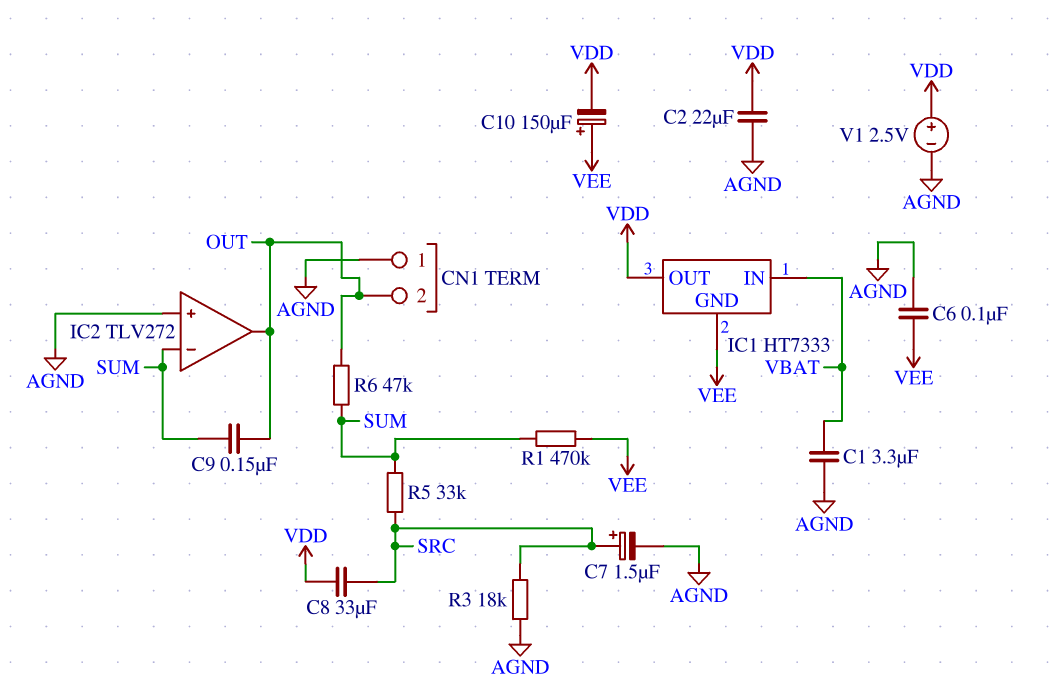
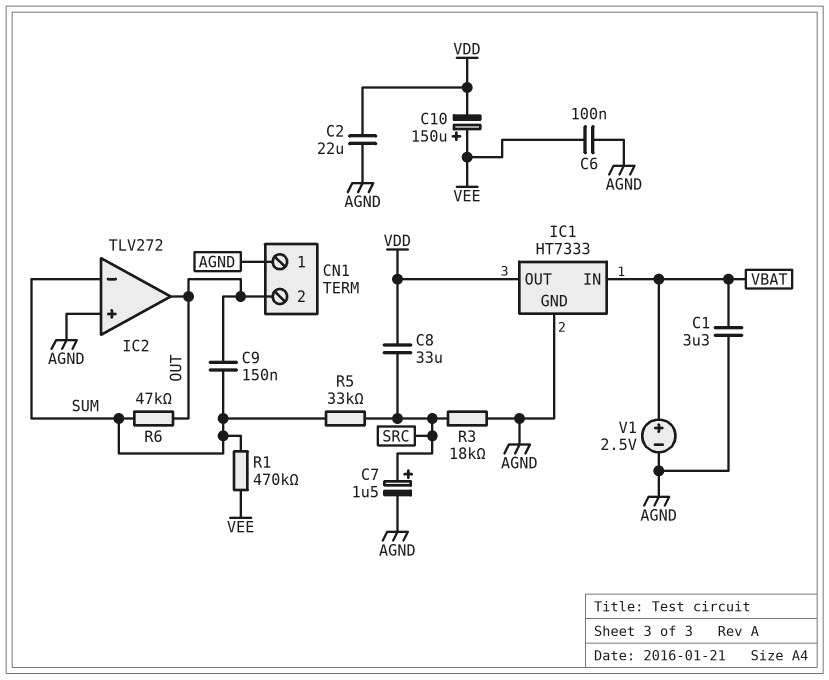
IC1 pin GND: VEE -> AGND
V1: 2.5V (plus VDD, minus AGND) -> 2.5V (plus VBAT, minus AGND)

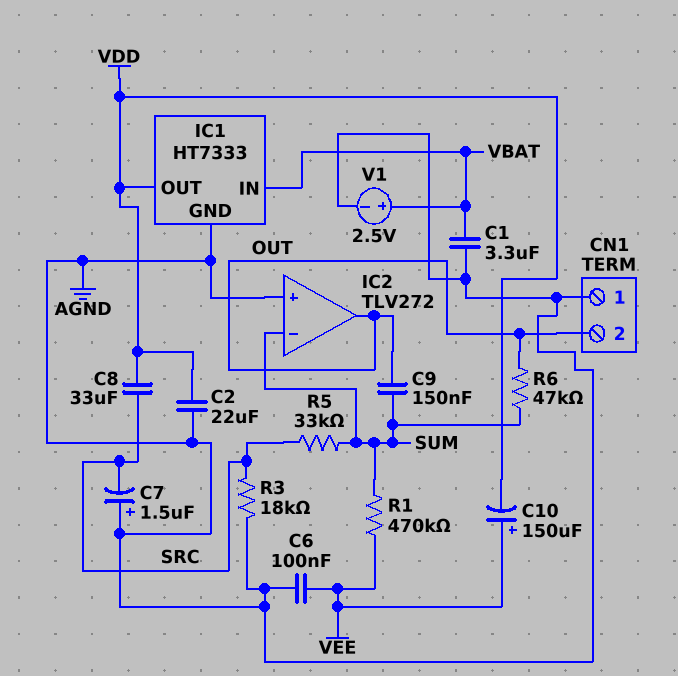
C7: 1.5uF (plus SRC, minus AGND) -> 1.5uF (plus AGND, minus SRC)

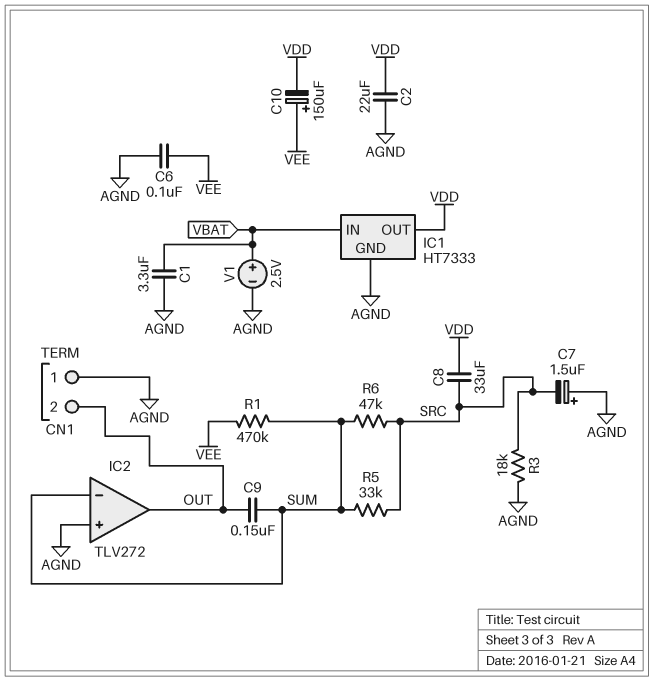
R6: 47k (OUT, SUM) -> 47k (SRC, SUM)

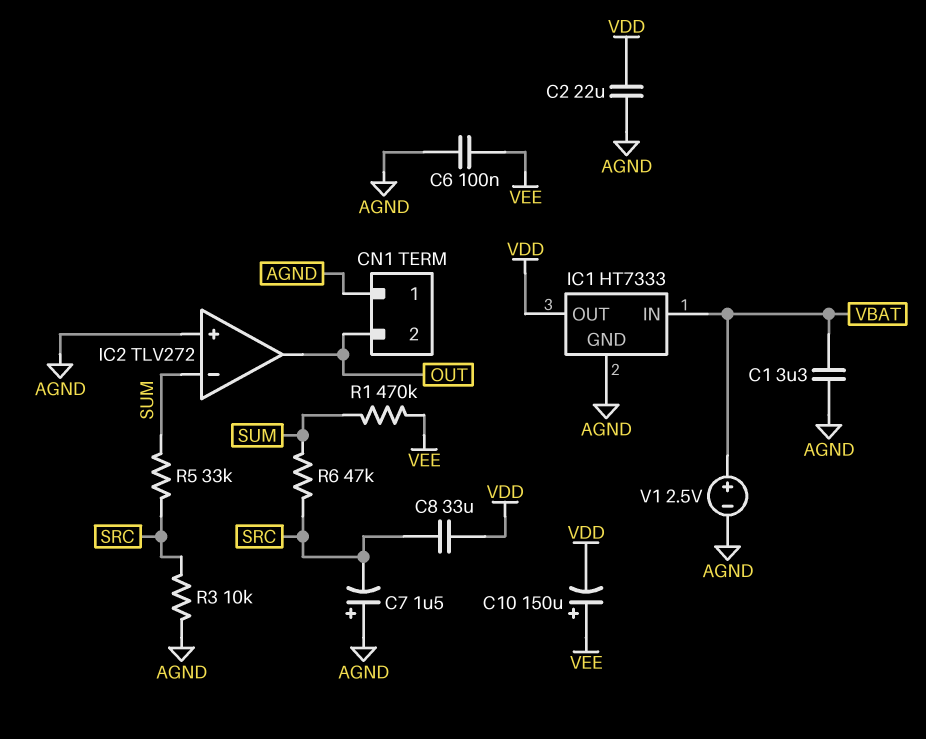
C9: 150nF (OUT, SUM) -> none
R3: 18k (AGND, SRC) -> 10k (AGND, SRC)

